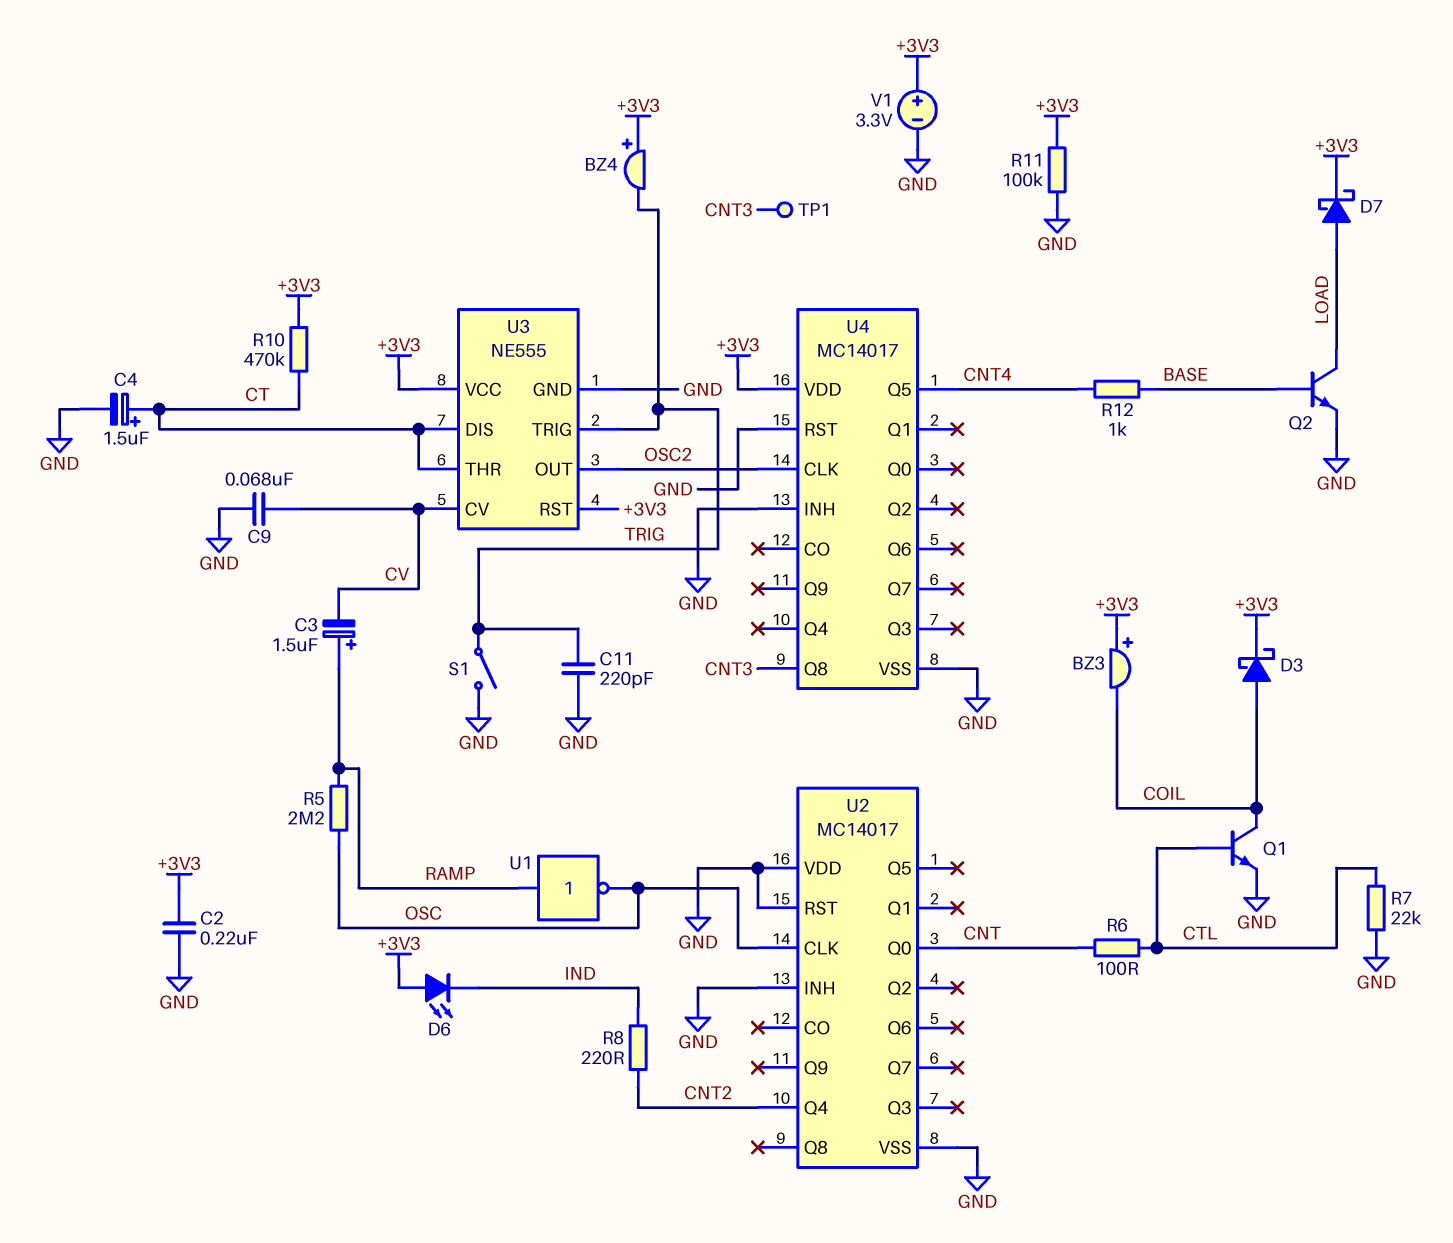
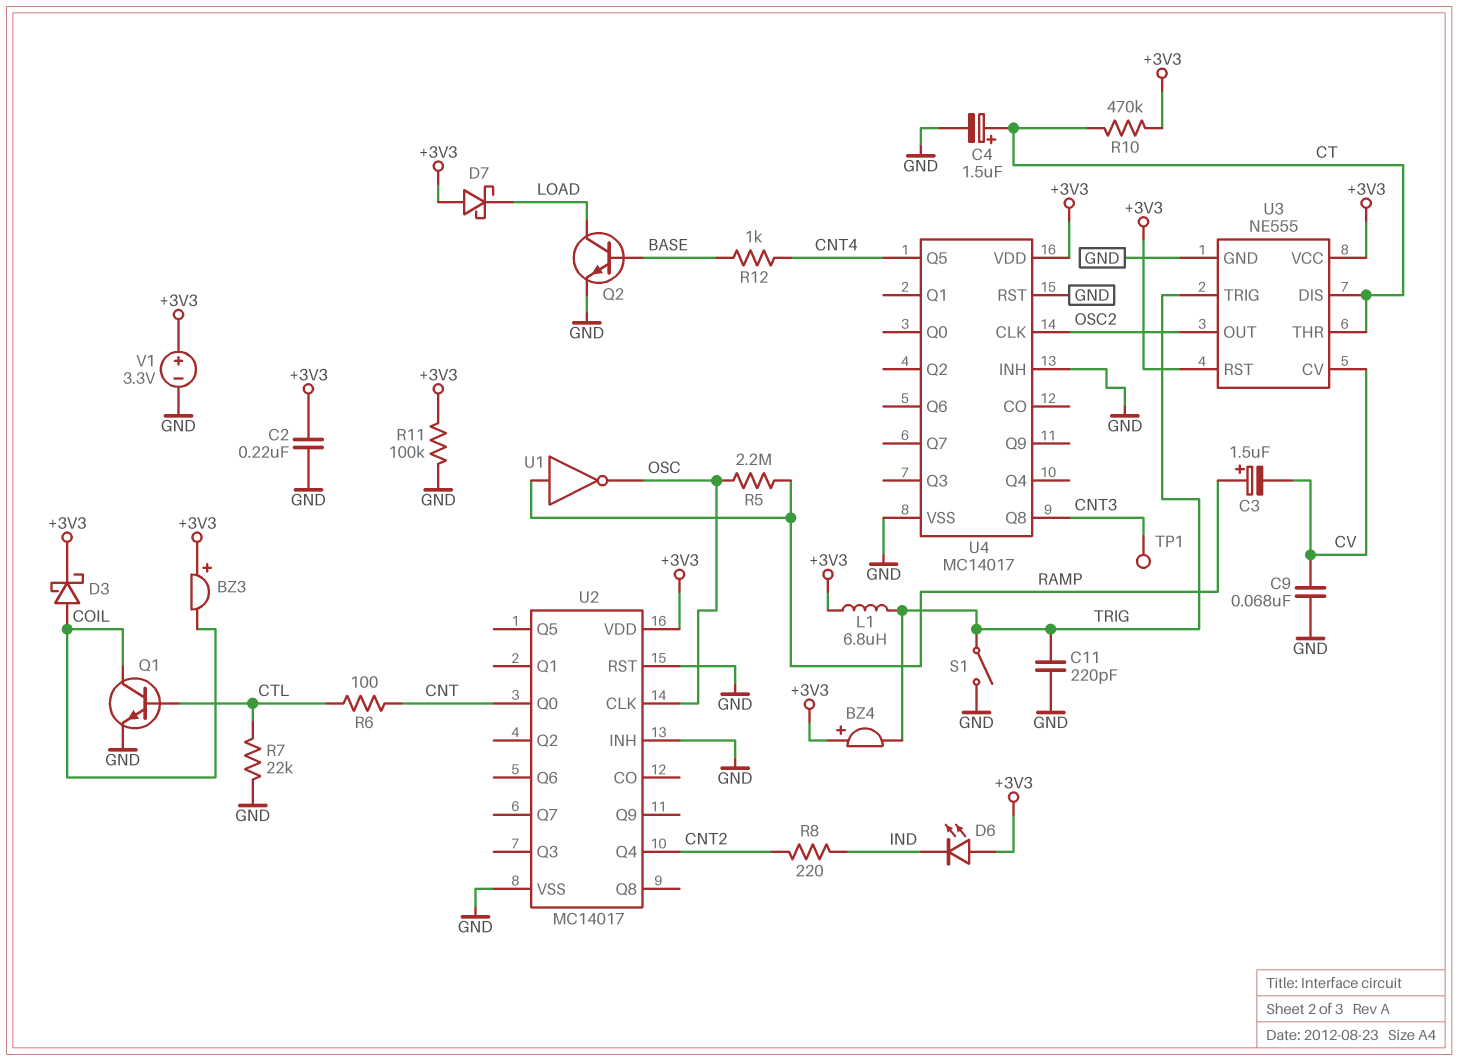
D7: schottky (A LOAD, K +3V3) -> schottky (A +3V3, K LOAD)
L1: none -> 6.8uH (+3V3, TRIG)
U2 pin VDD: GND -> +3V3

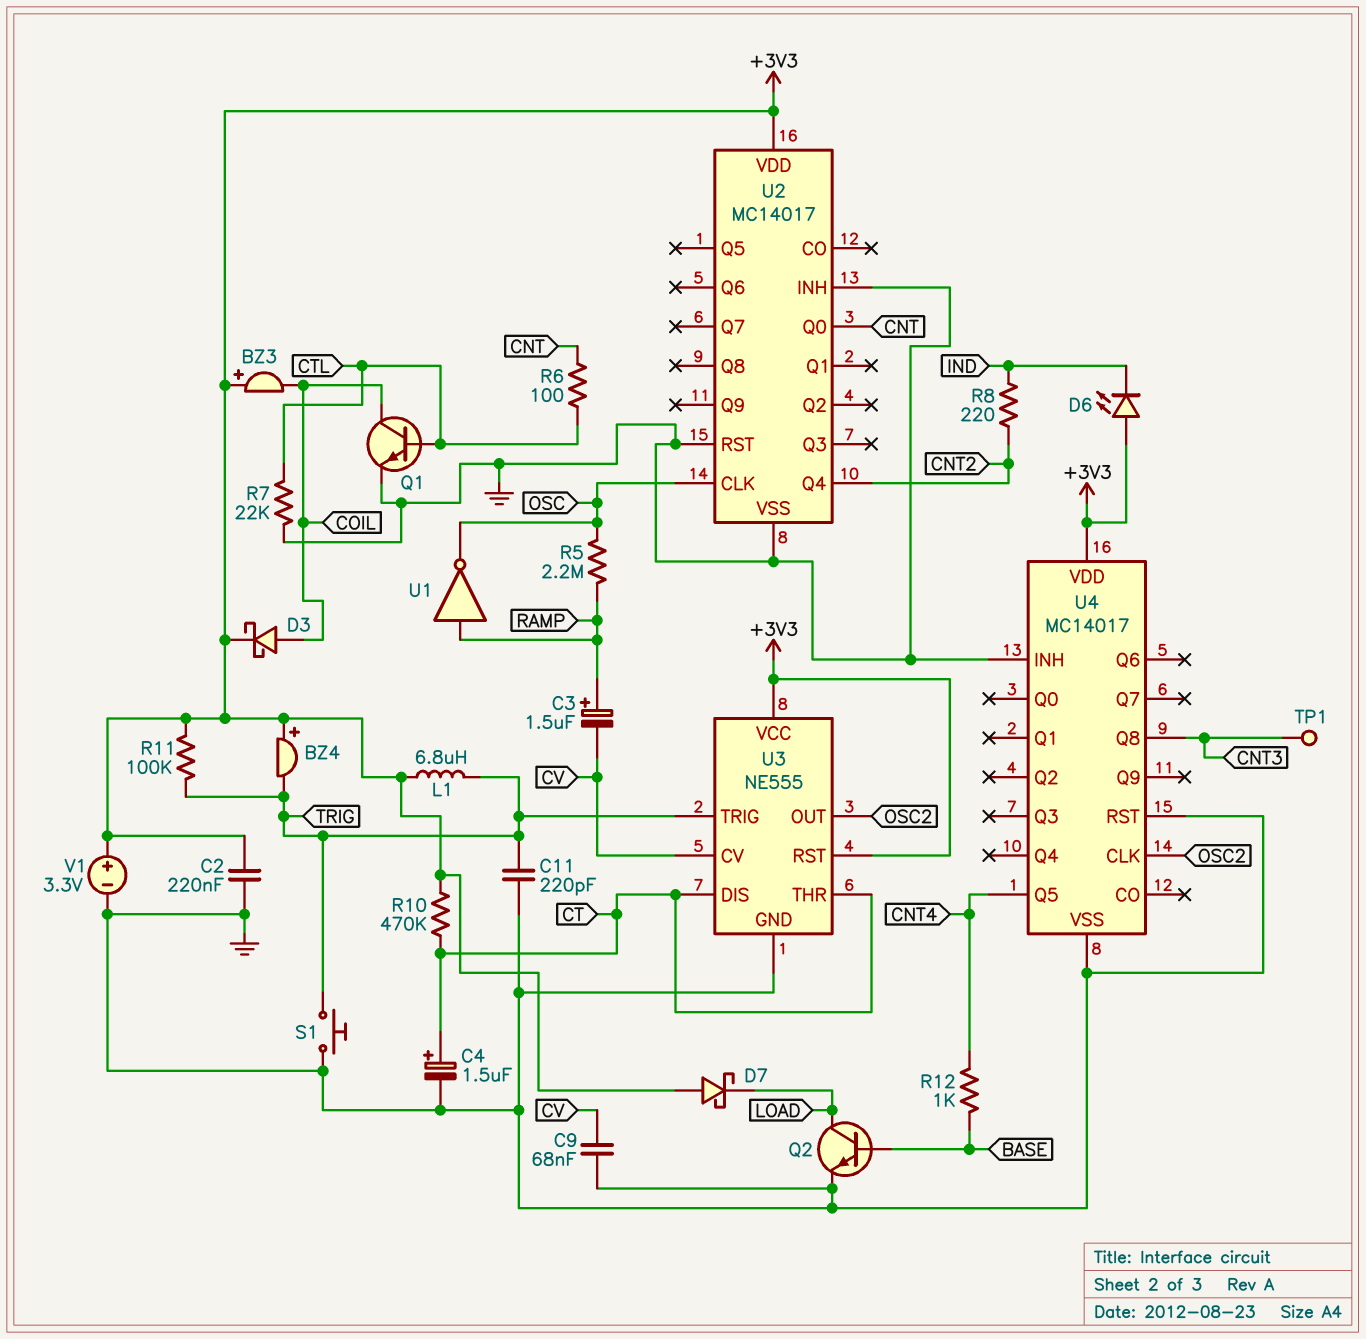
R11: 100k (+3V3, GND) -> 100k (+3V3, TRIG)
S1: switch (GND, TRIG) -> button (GND, TRIG)

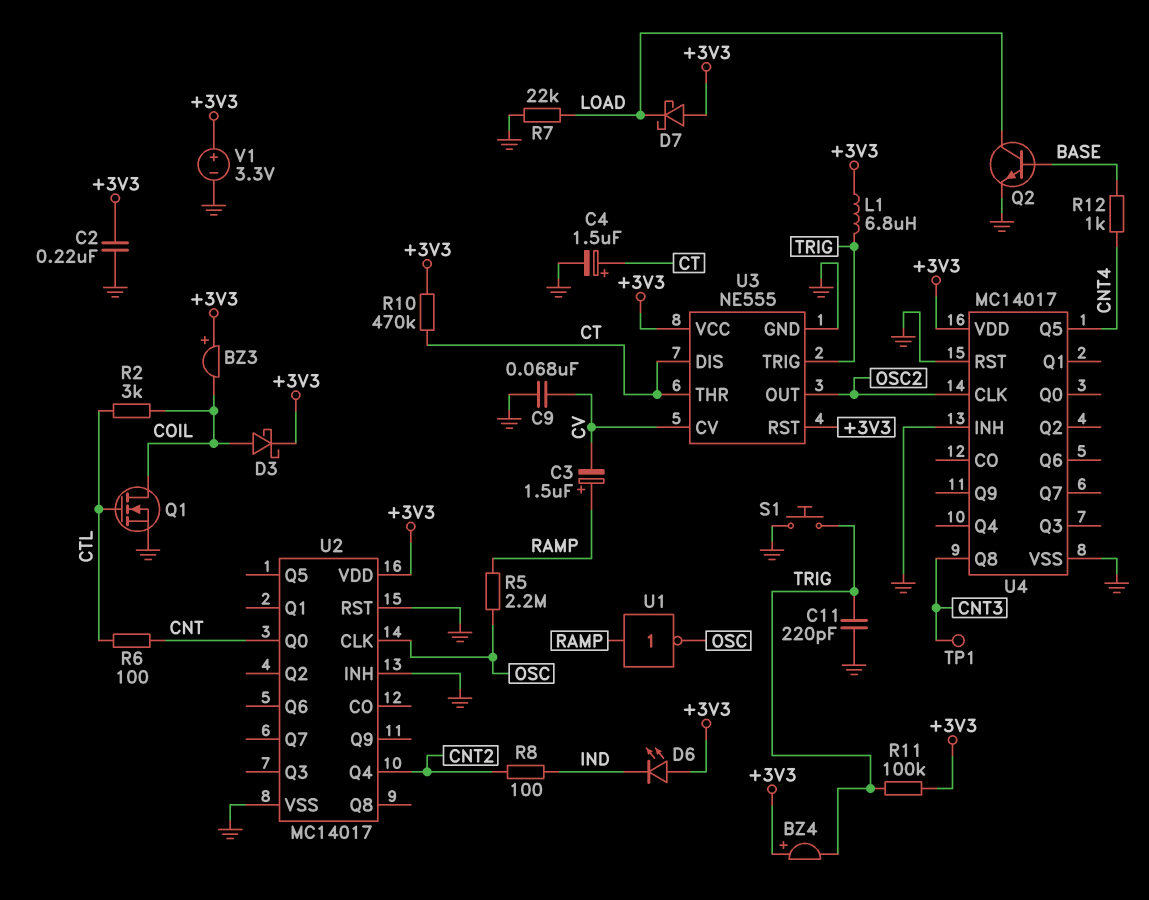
Q1: NPN (B CTL, C COIL, E GND) -> NMOS (G CTL, D COIL, S GND)
R2: none -> 3k (COIL, CTL)
R7: 22k (CTL, GND) -> 22k (GND, LOAD)
R8: 220 (CNT2, IND) -> 100 (CNT2, IND)

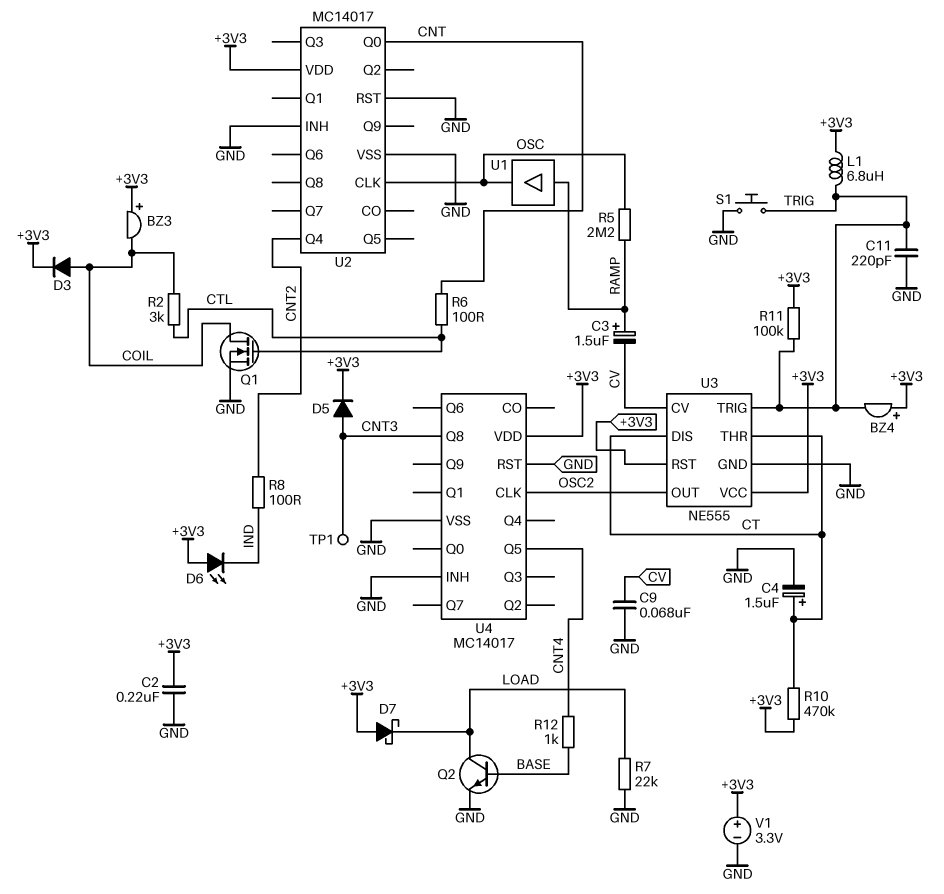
D3: schottky (A COIL, K +3V3) -> diode (A COIL, K +3V3)
D5: none -> diode (A CNT3, K +3V3)
U1: NOT (in RAMP, out OSC) -> buffer (in RAMP, out OSC)

